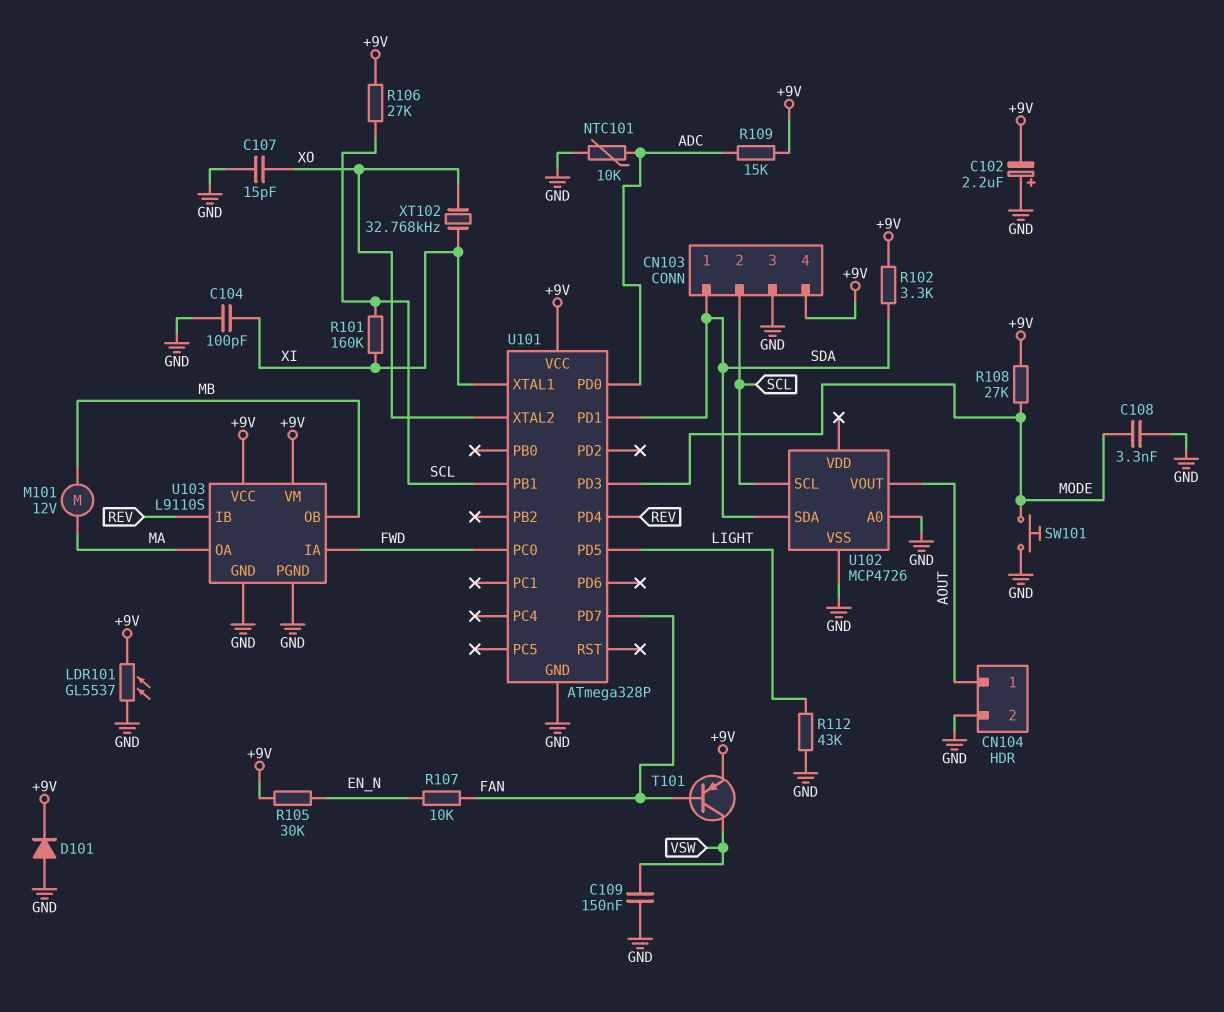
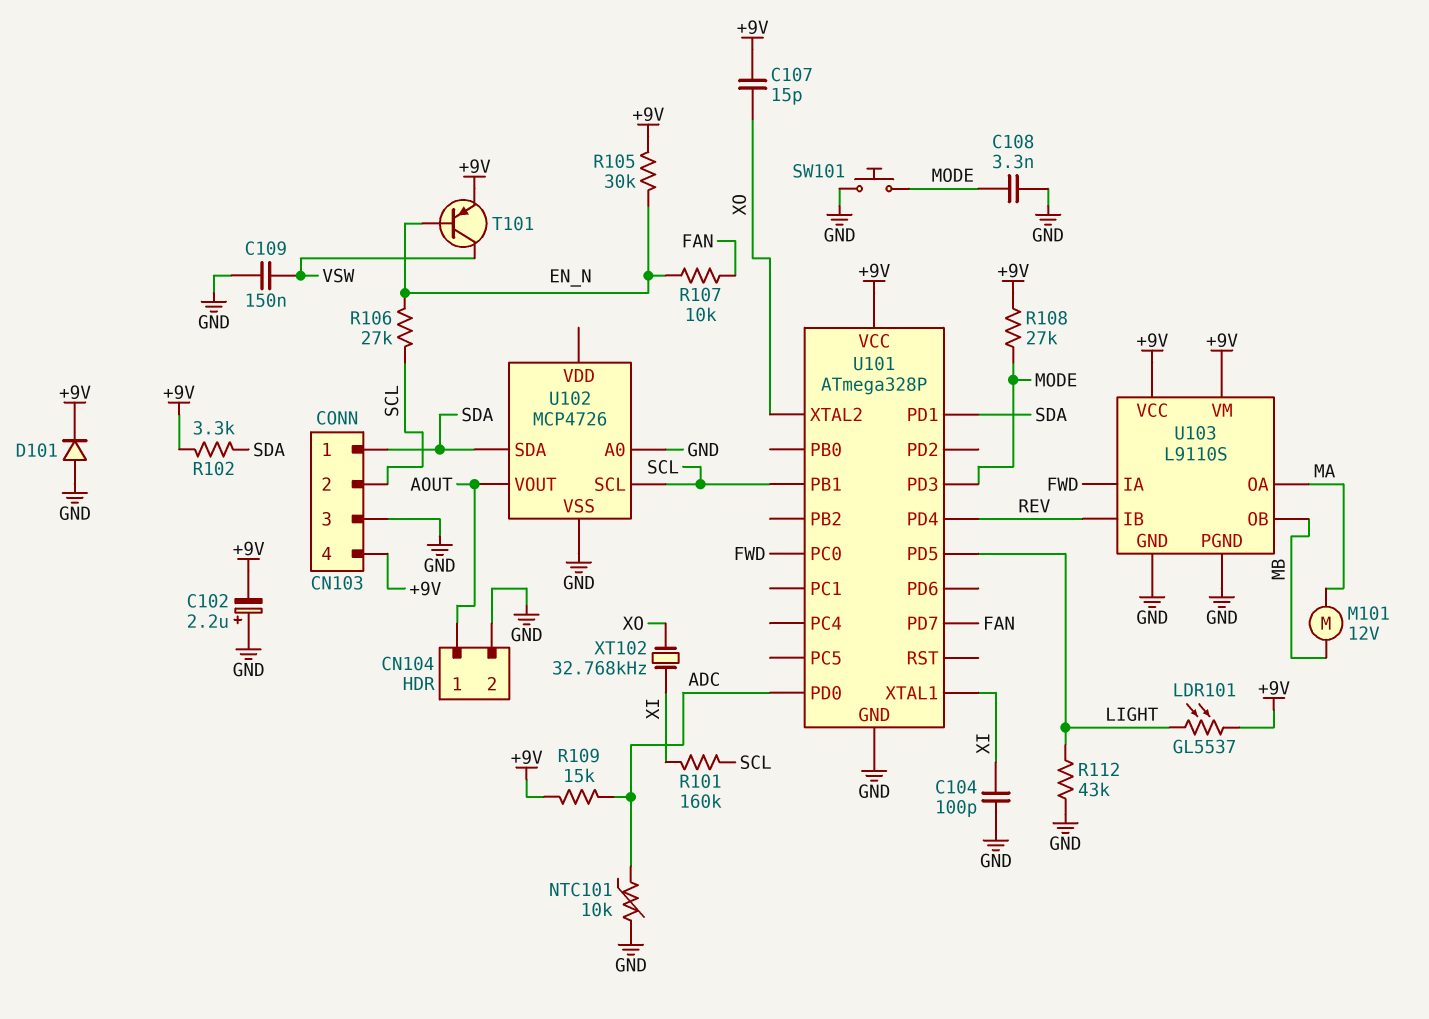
C107: 15pF (GND, XO) -> 15pF (+9V, XO)
LDR101: GL5537 (+9V, GND) -> GL5537 (+9V, LIGHT)
R106: 27k (+9V, SCL) -> 27k (EN_N, SCL)
T101: PNP (B FAN, C VSW, E +9V) -> PNP (B EN_N, C VSW, E +9V)

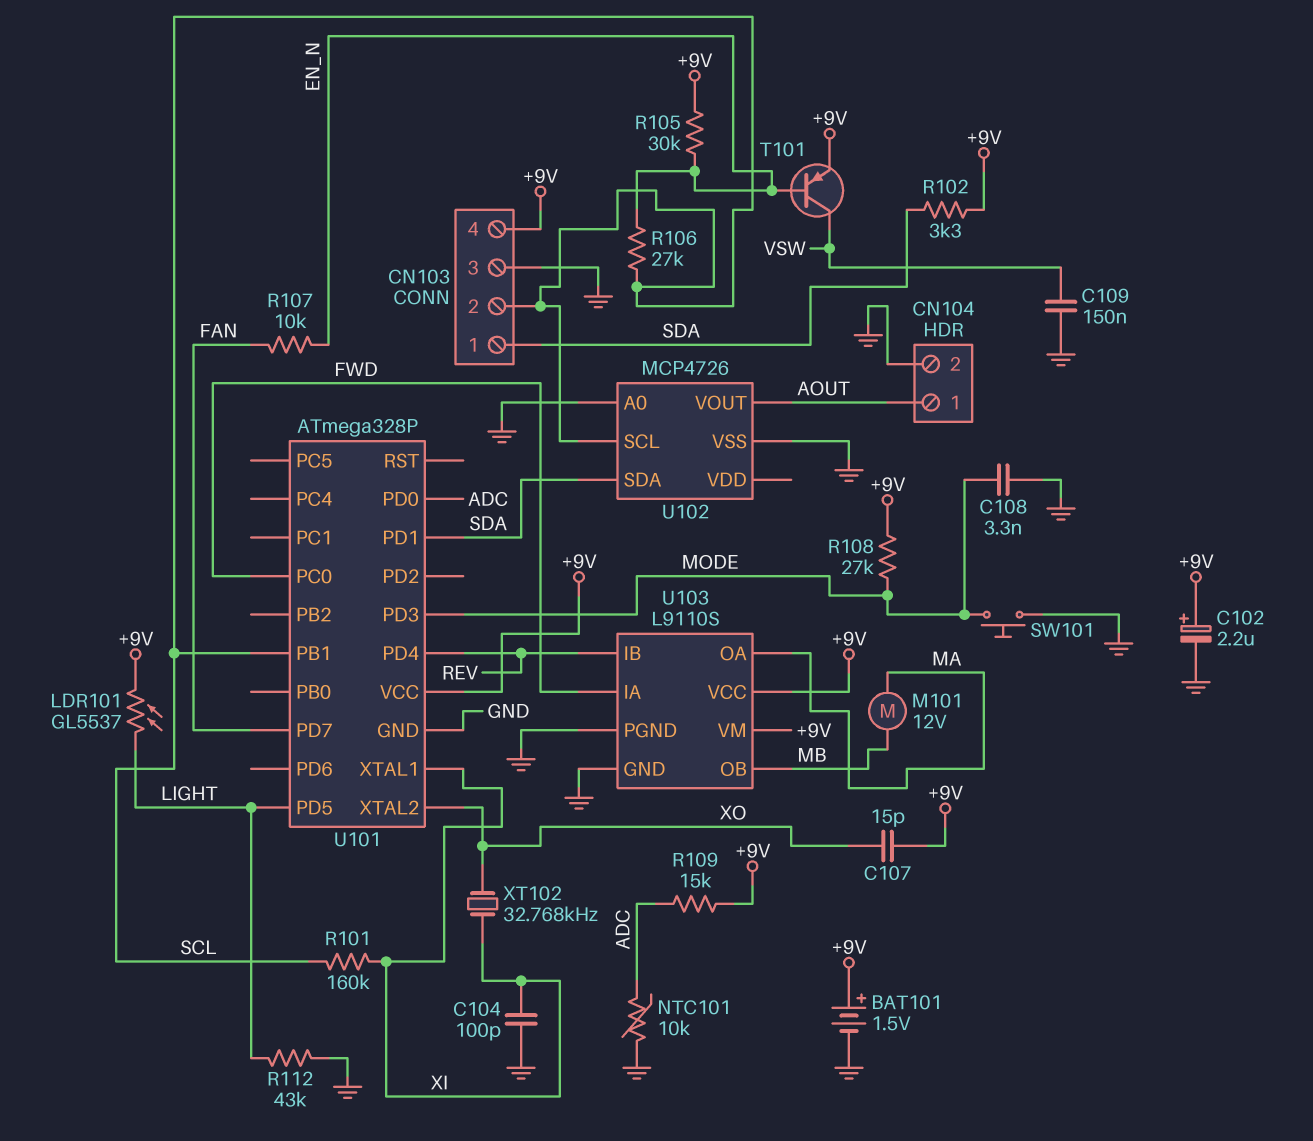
BAT101: none -> 1.5V (plus +9V, minus GND)
C102: 2.2uF (plus GND, minus +9V) -> 2.2uF (plus +9V, minus GND)
D101: diode (A GND, K +9V) -> none

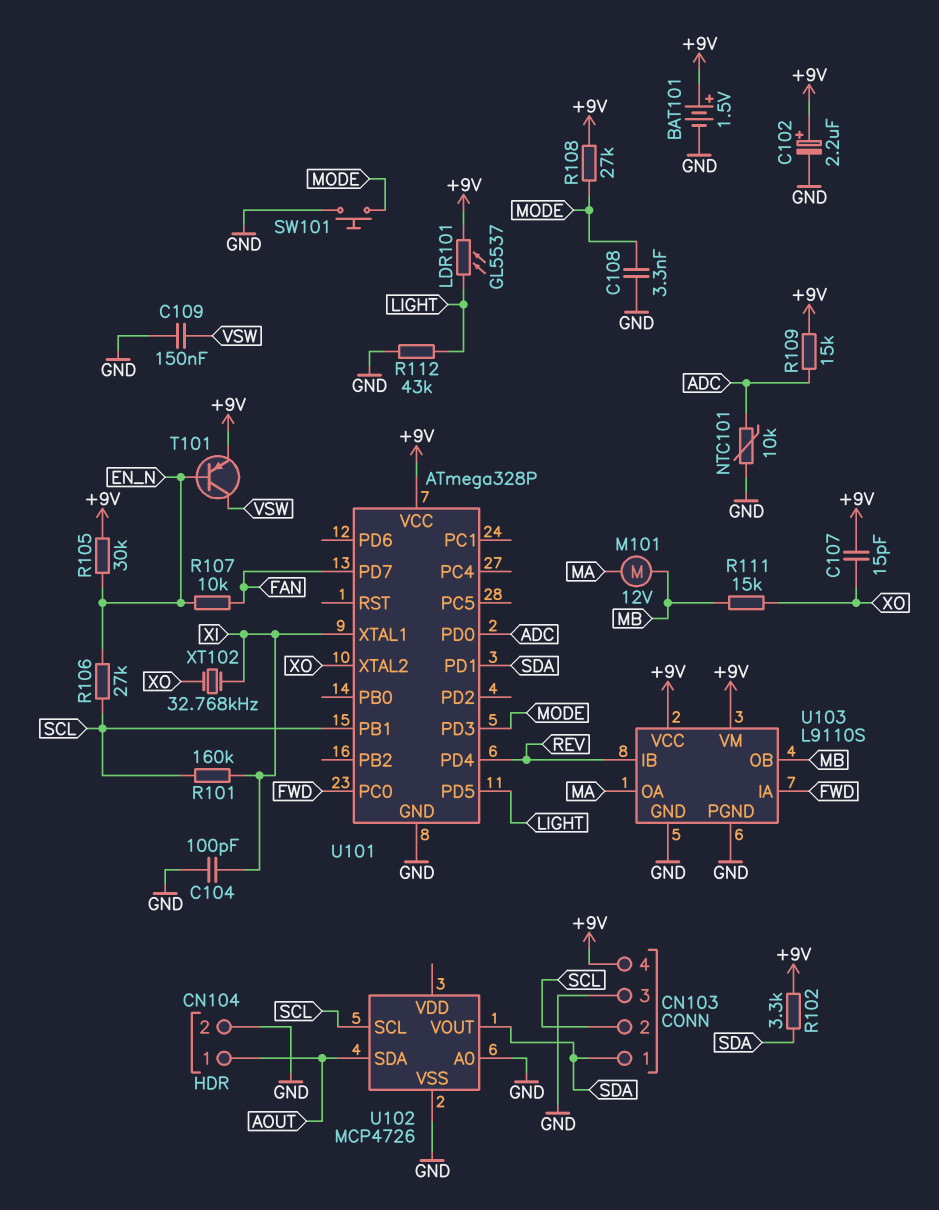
R111: none -> 15k (MB, XO)
U102 pin SDA: SDA -> AOUT
U102 pin VOUT: AOUT -> SDA

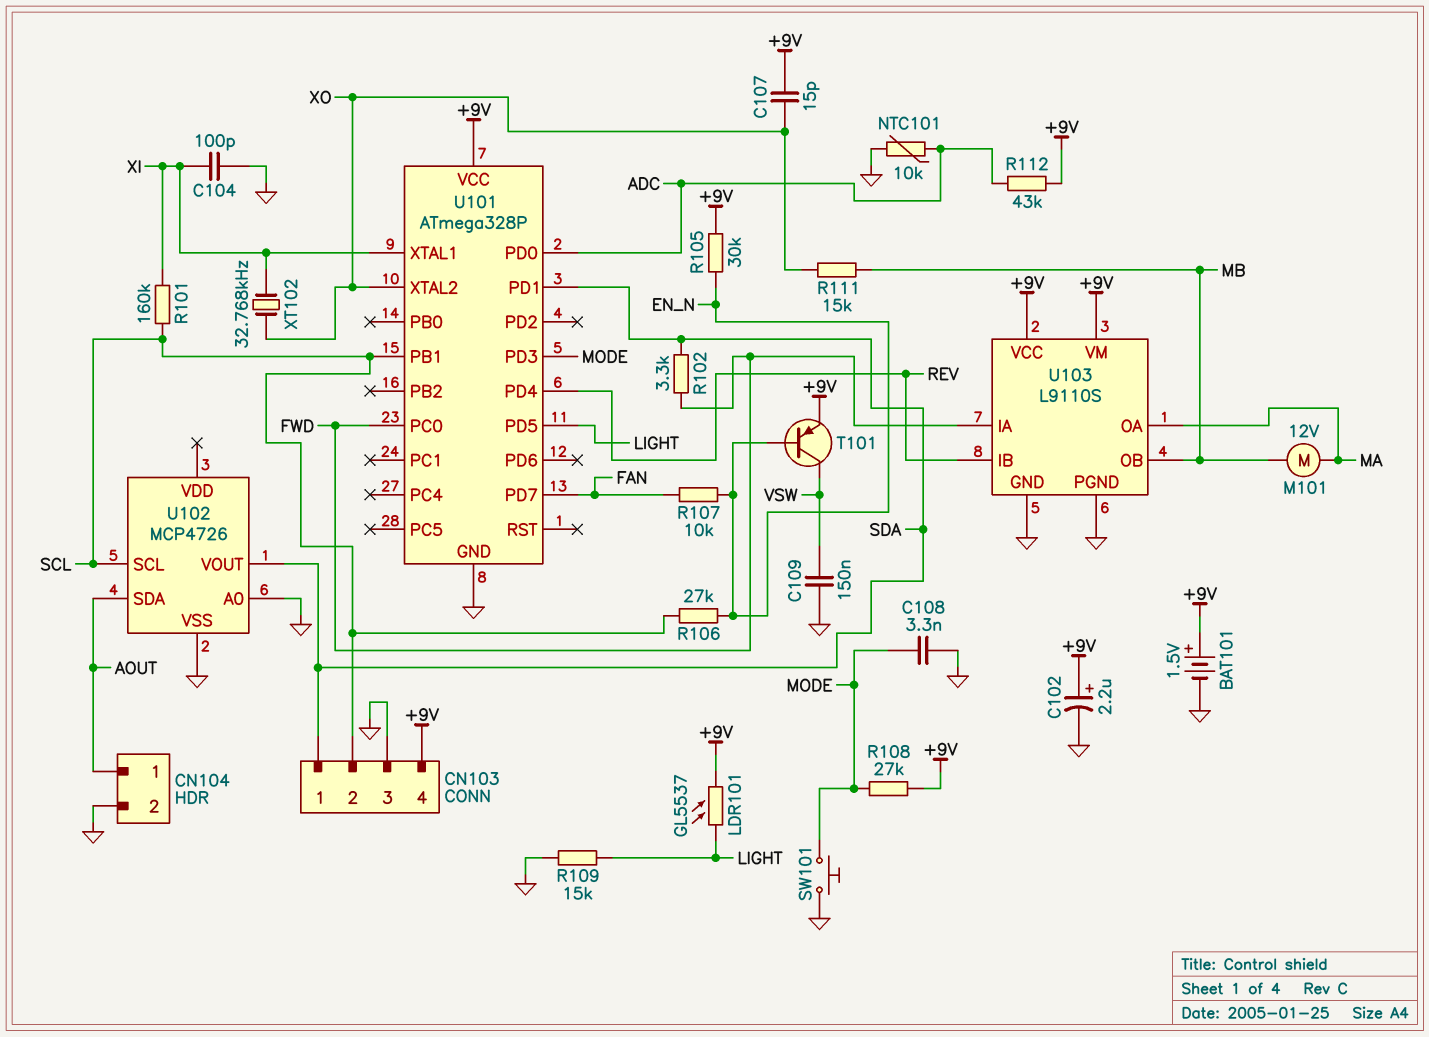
R102: 3.3k (+9V, SDA) -> 3.3k (FWD, SDA)
R109: 15k (+9V, ADC) -> 15k (GND, LIGHT)
R112: 43k (GND, LIGHT) -> 43k (+9V, ADC)

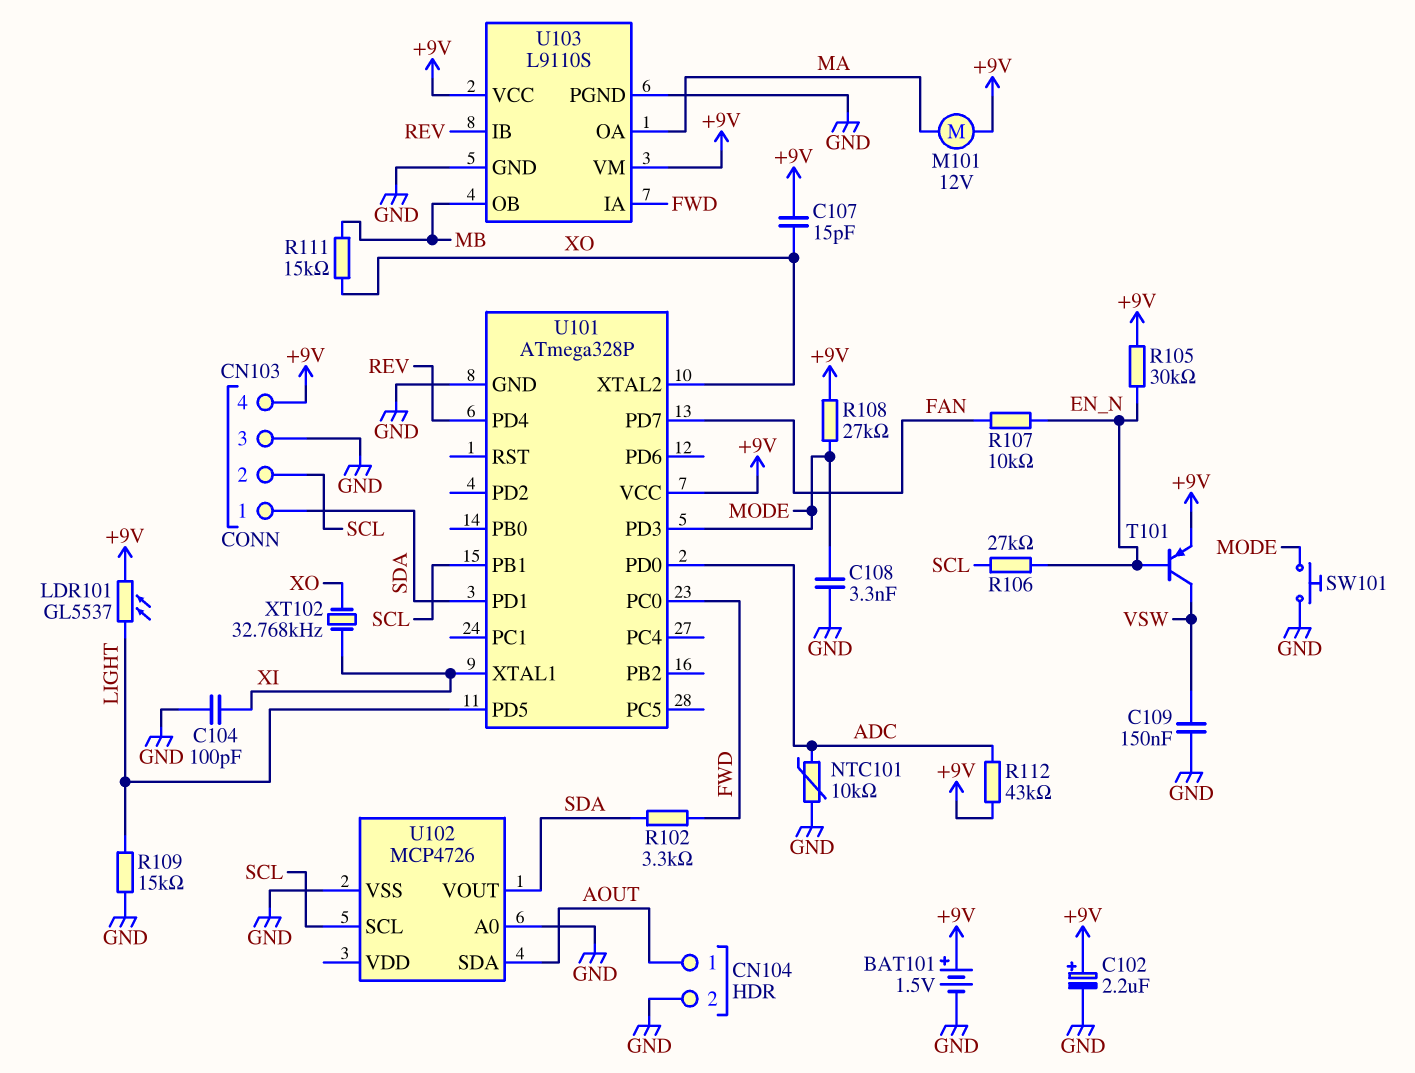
M101: motor 12V (MA, MB) -> motor 12V (+9V, MA)
R101: 160k (SCL, XI) -> none

